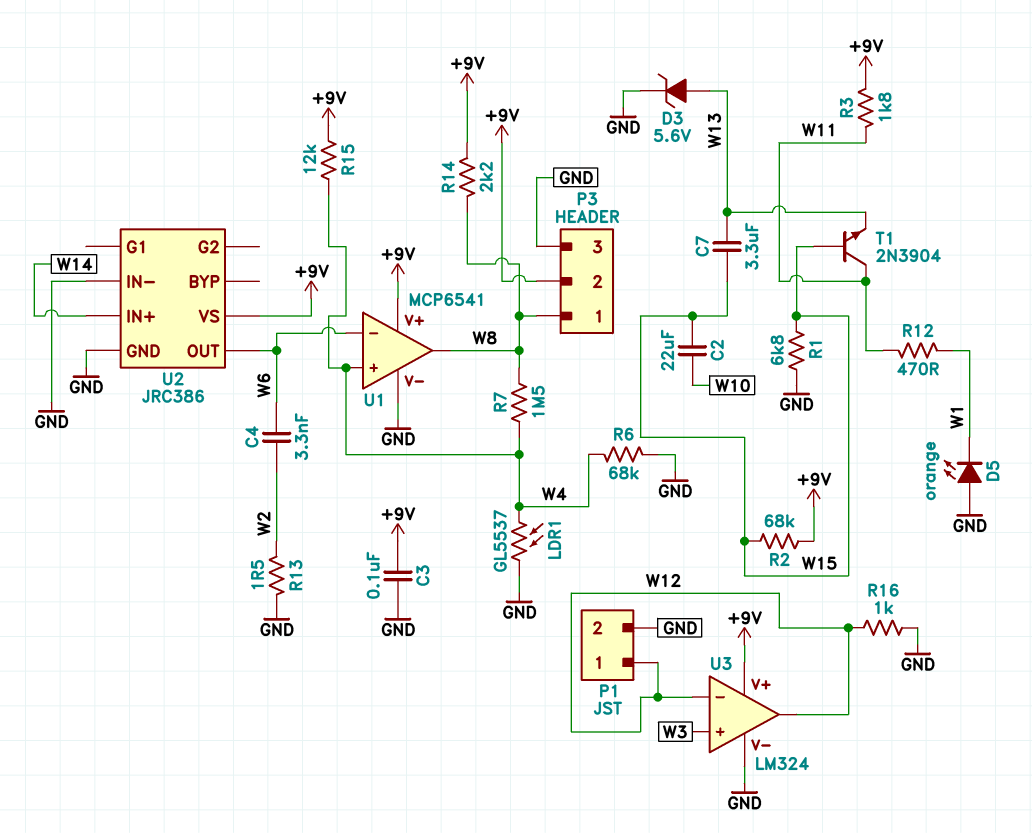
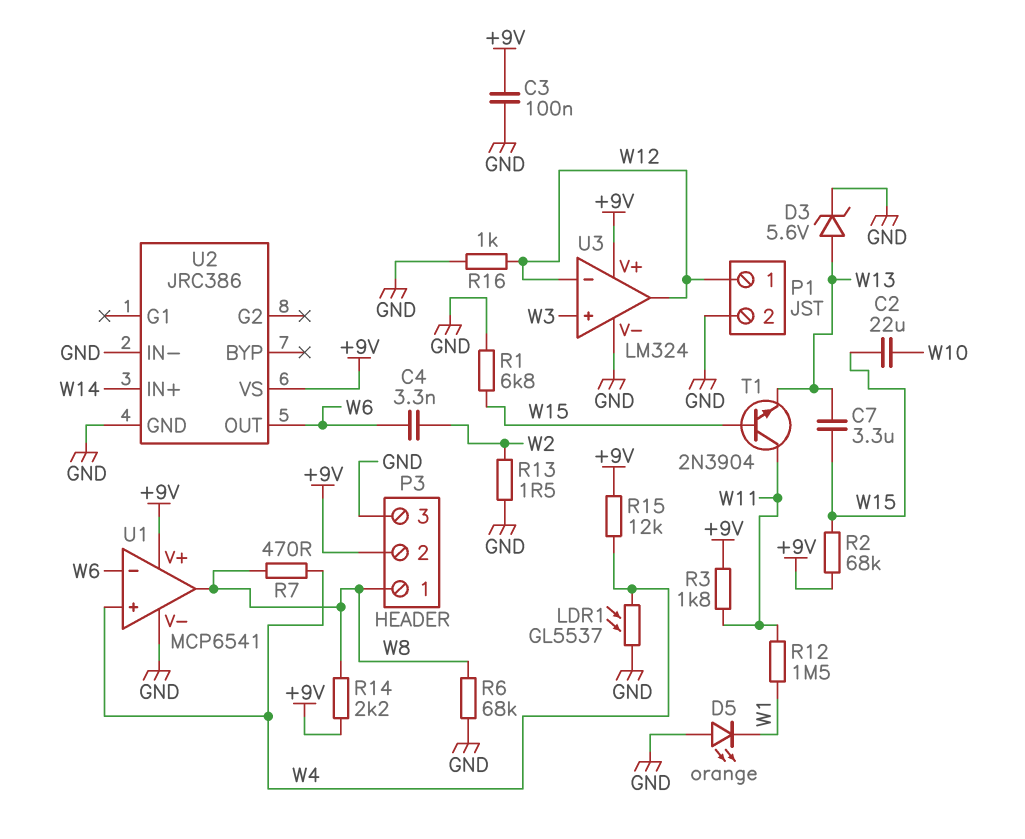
R6: 68k (GND, W4) -> 68k (GND, W8)
R7: 1.5M (W4, W8) -> 470 (W4, W8)
R12: 470 (W1, W11) -> 1.5M (W1, W11)

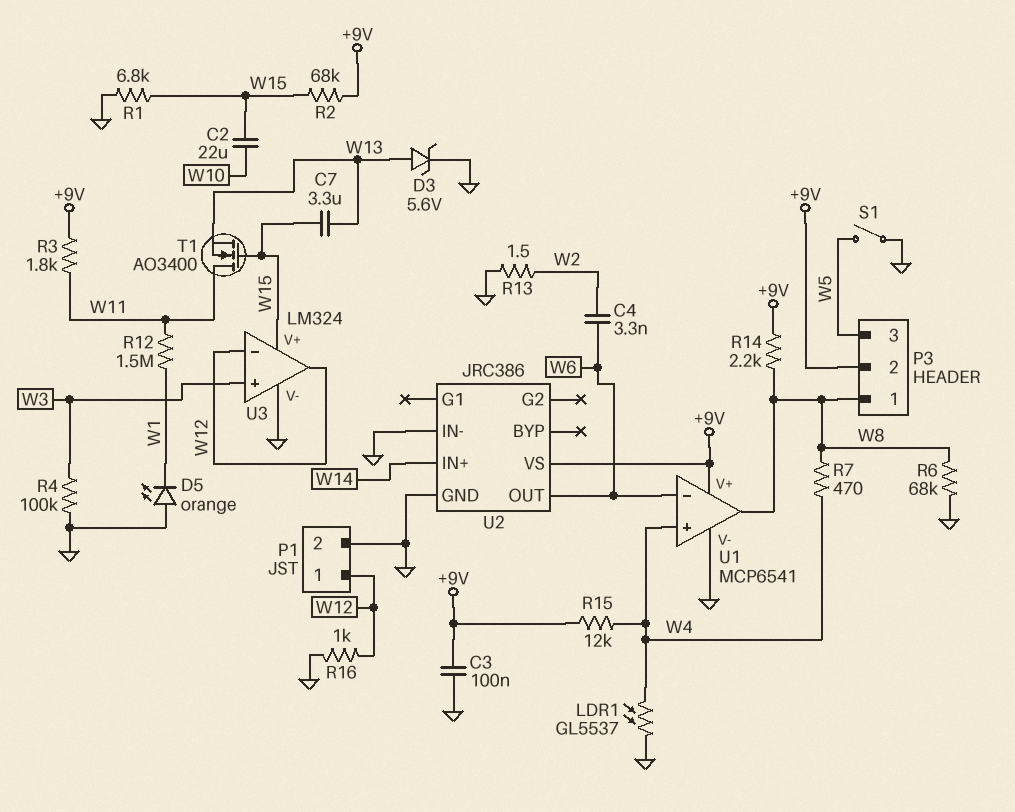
P3 pin 3: GND -> W5
R4: none -> 100k (GND, W3)
S1: none -> switch (GND, W5)
T1: NPN 2N3904 (B W15, C W11, E W13) -> NMOS AO3400 (G W15, D W11, S W13)
U3 pin V+: +9V -> W15

